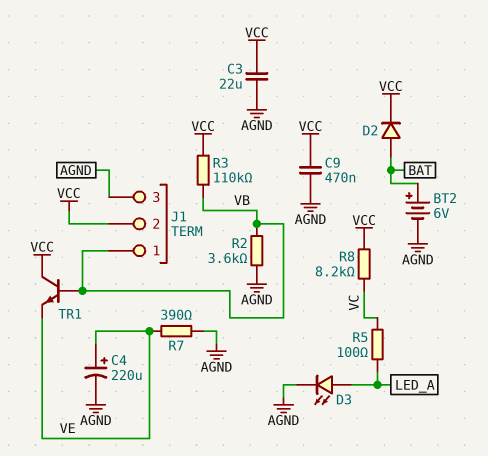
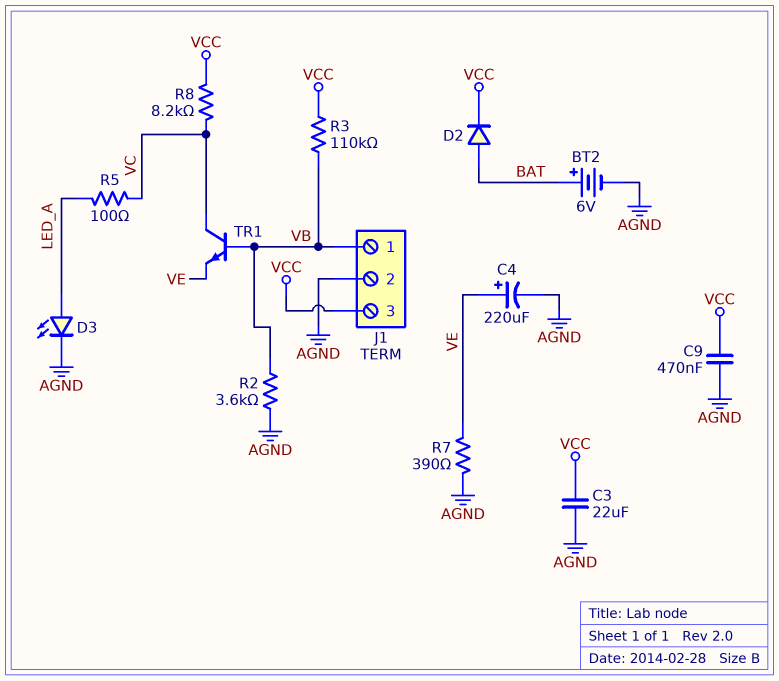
J1 pin 2: VCC -> AGND
J1 pin 3: AGND -> VCC
TR1: NPN (B VB, C VCC, E VE) -> NPN (B VB, C VC, E VE)

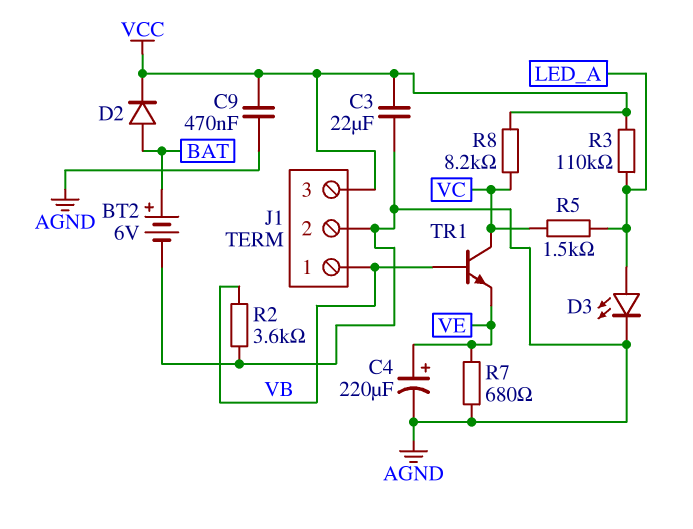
R3: 110k (VB, VCC) -> 110k (LED_A, VCC)
R5: 100 (LED_A, VC) -> 1.5k (LED_A, VC)
R7: 390 (AGND, VE) -> 680 (AGND, VE)

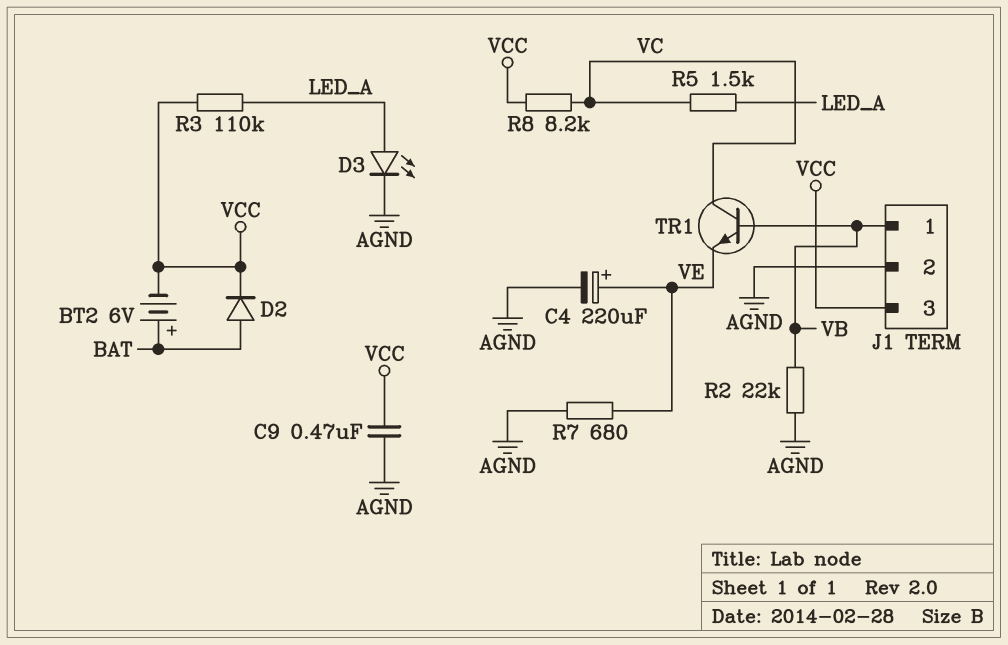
BT2: 6V (plus BAT, minus AGND) -> 6V (plus BAT, minus VCC)
C3: 22uF (AGND, VCC) -> none
R2: 3.6k (AGND, VB) -> 22k (AGND, VB)

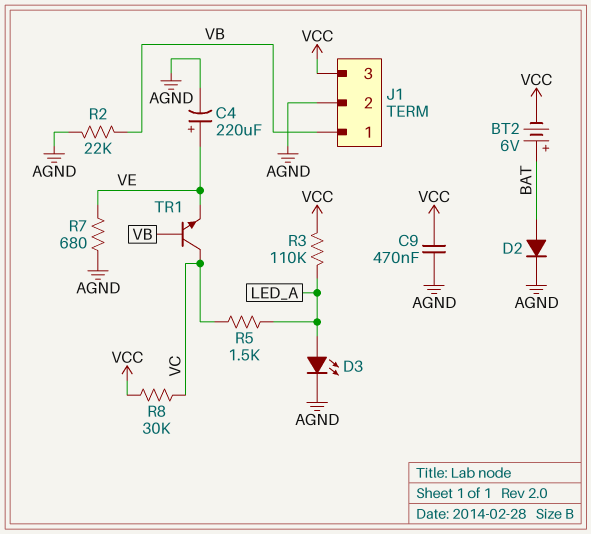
D2: diode (A BAT, K VCC) -> diode (A BAT, K AGND)
R8: 8.2k (VC, VCC) -> 30k (VC, VCC)

